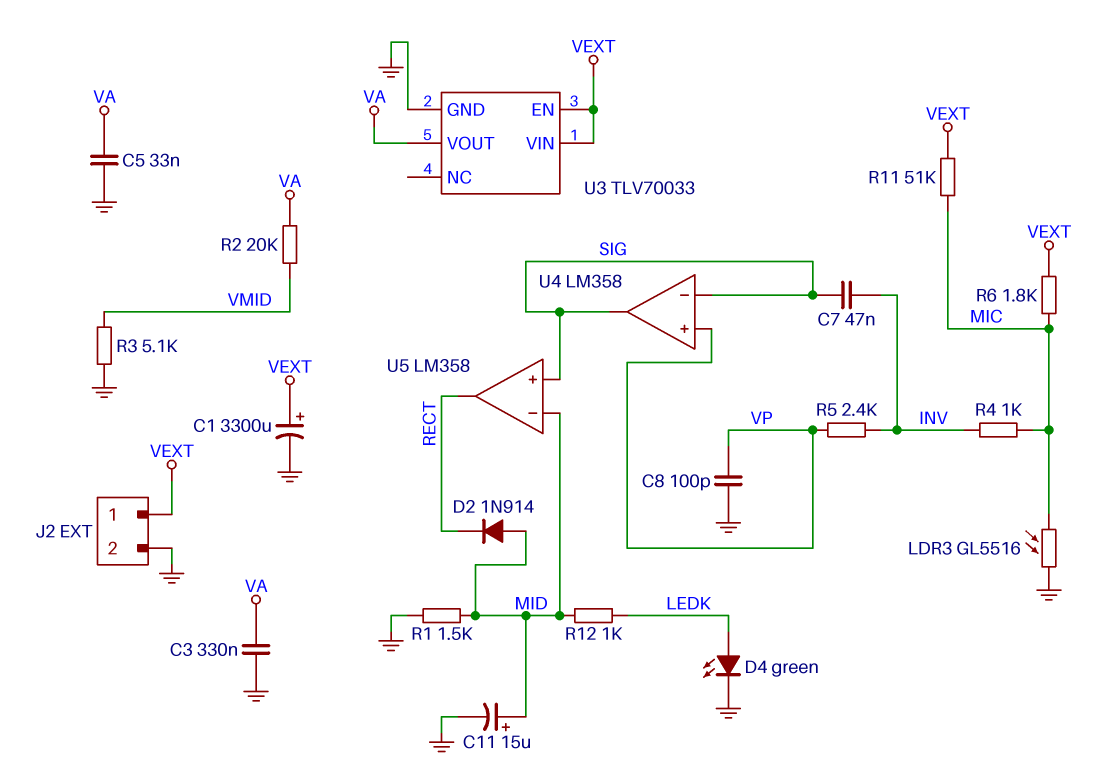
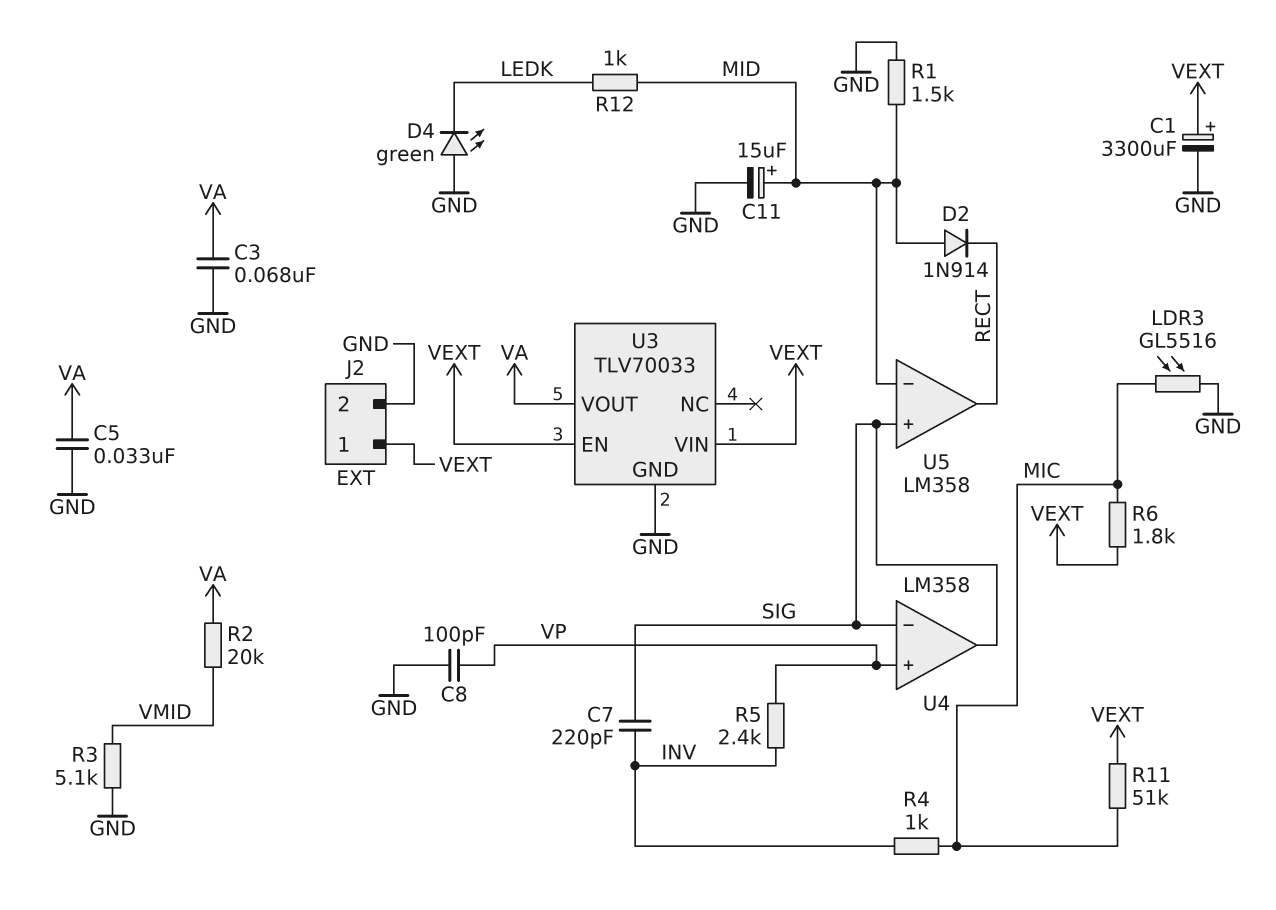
C3: 330nF (GND, VA) -> 68nF (GND, VA)
C7: 47nF (INV, SIG) -> 220pF (INV, SIG)
D4: LED green (A LEDK, K GND) -> LED green (A GND, K LEDK)

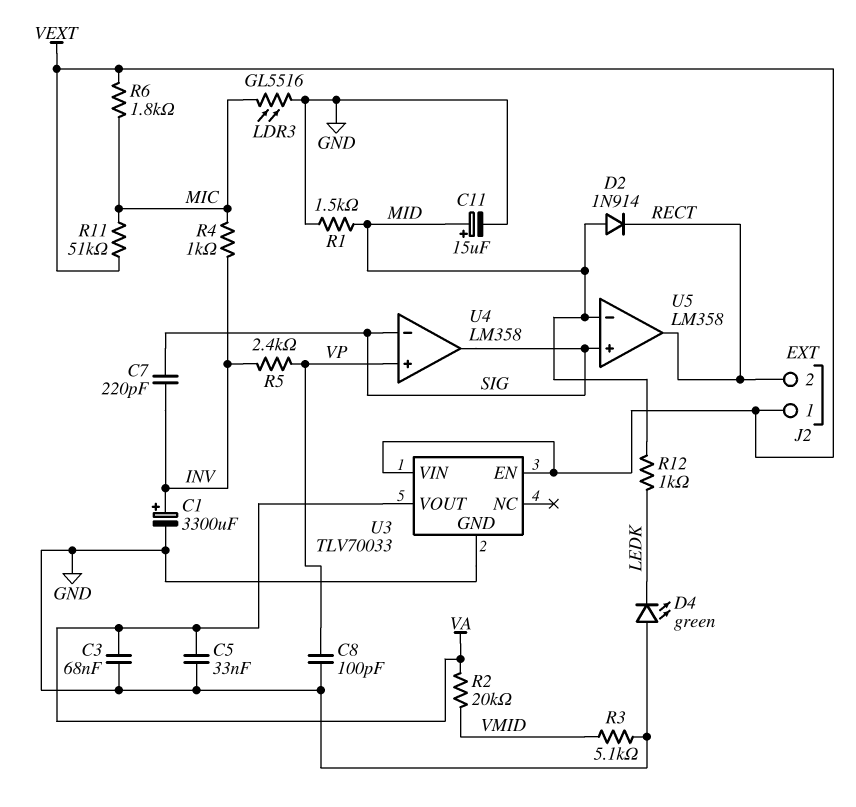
C1: 3300uF (plus VEXT, minus GND) -> 3300uF (plus INV, minus GND)
J2 pin 2: GND -> RECT

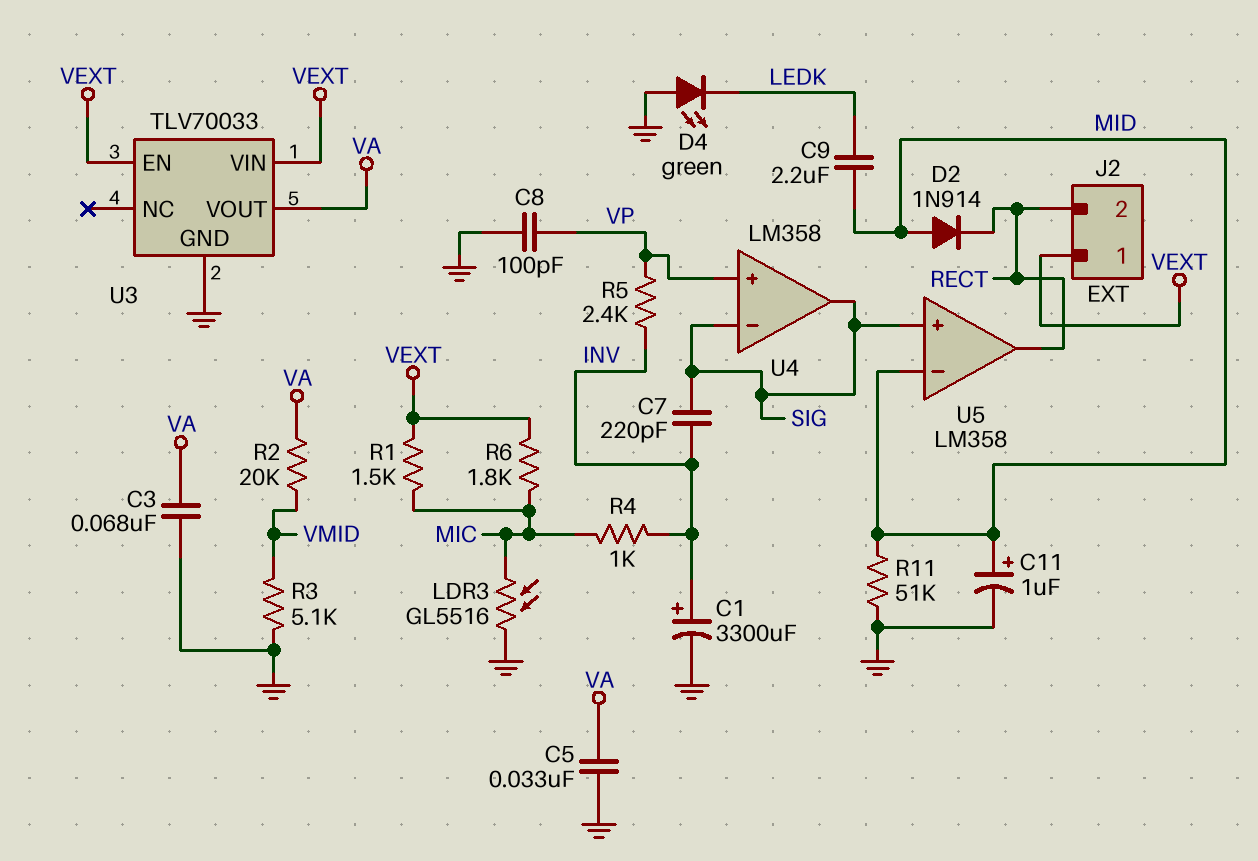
C9: none -> 2.2uF (LEDK, MID)
C11: 15uF (plus MID, minus GND) -> 1uF (plus MID, minus GND)
R1: 1.5k (GND, MID) -> 1.5k (MIC, VEXT)
R11: 51k (MIC, VEXT) -> 51k (GND, MID)
R12: 1k (LEDK, MID) -> none

